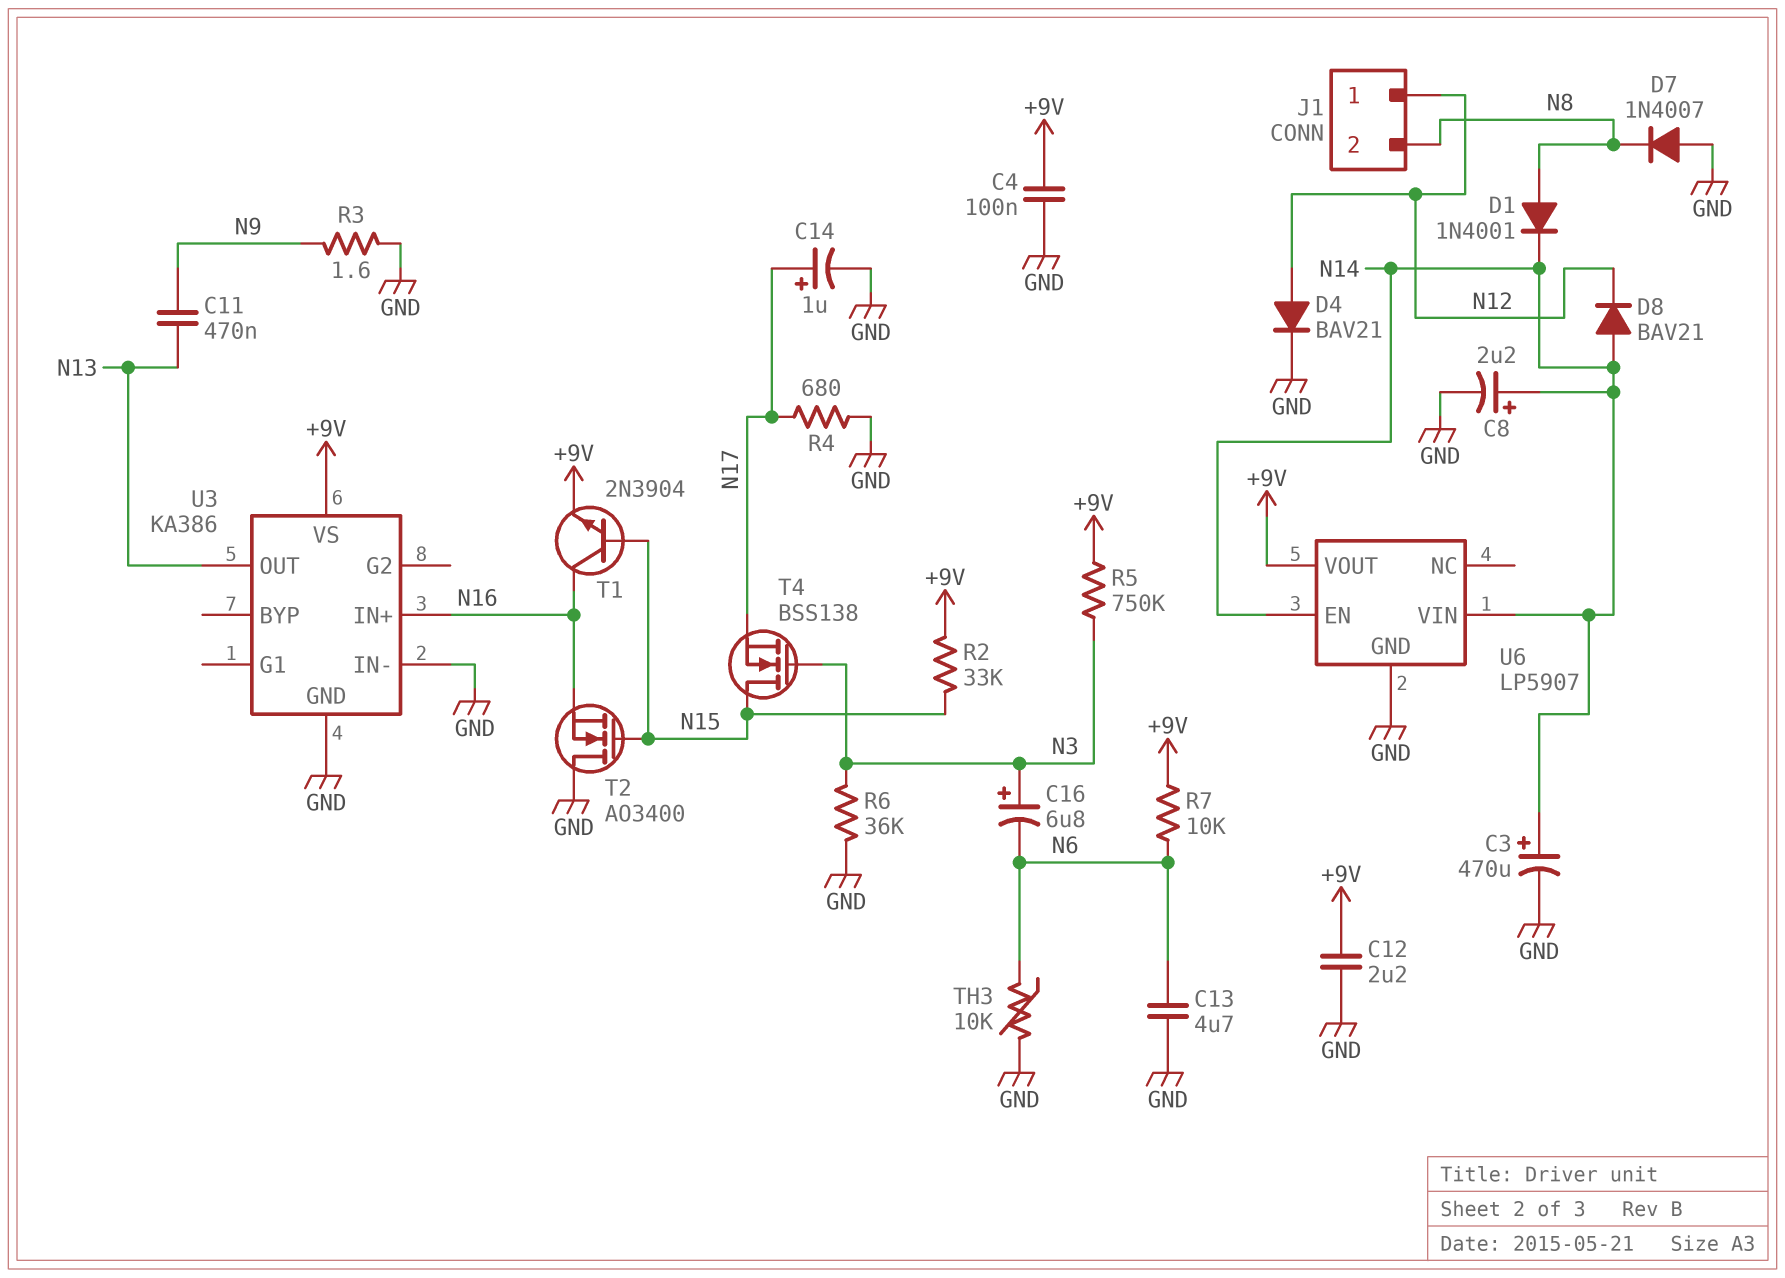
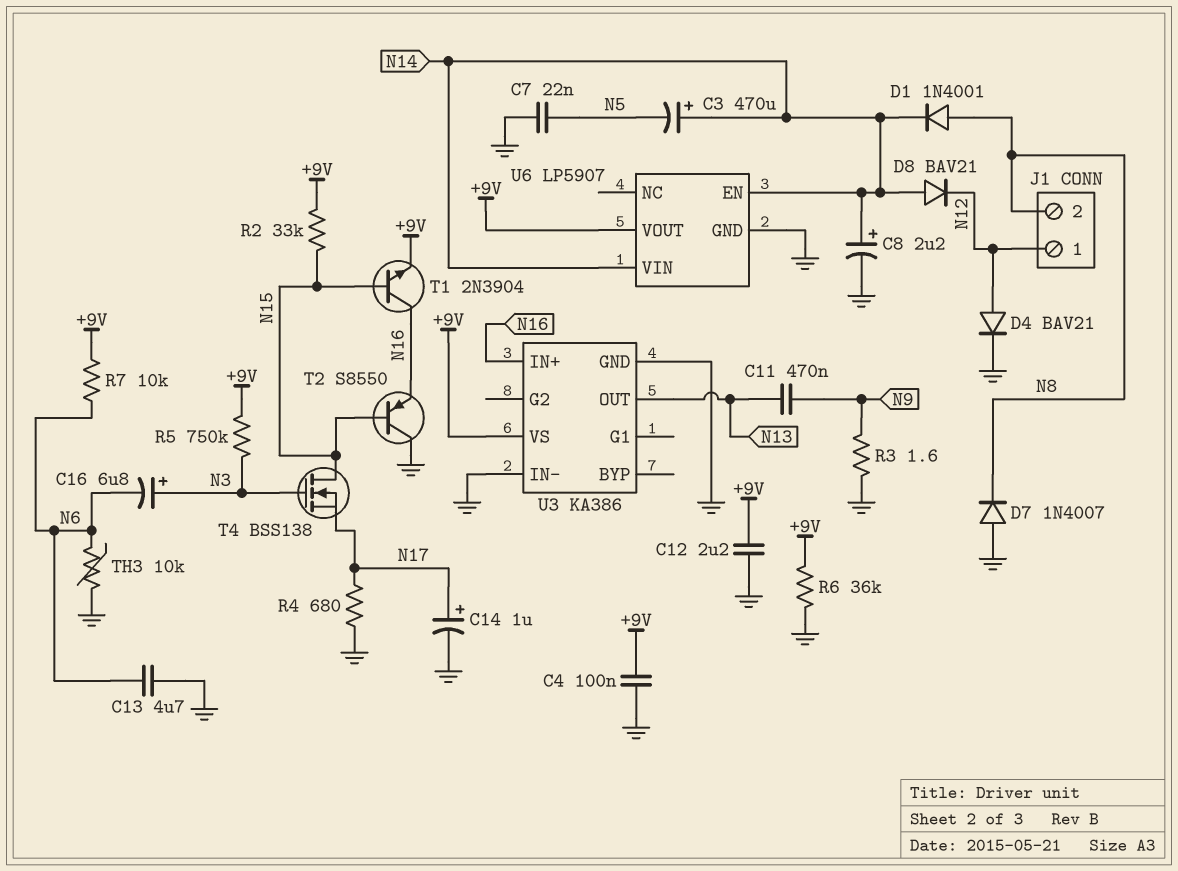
C3: 470uF (plus N14, minus GND) -> 470uF (plus N14, minus N5)
C7: none -> 22nF (GND, N5)
R6: 36k (GND, N3) -> 36k (+9V, GND)
T2: NMOS AO3400 (G N15, D GND, S N16) -> PNP S8550 (B N15, C GND, E N16)

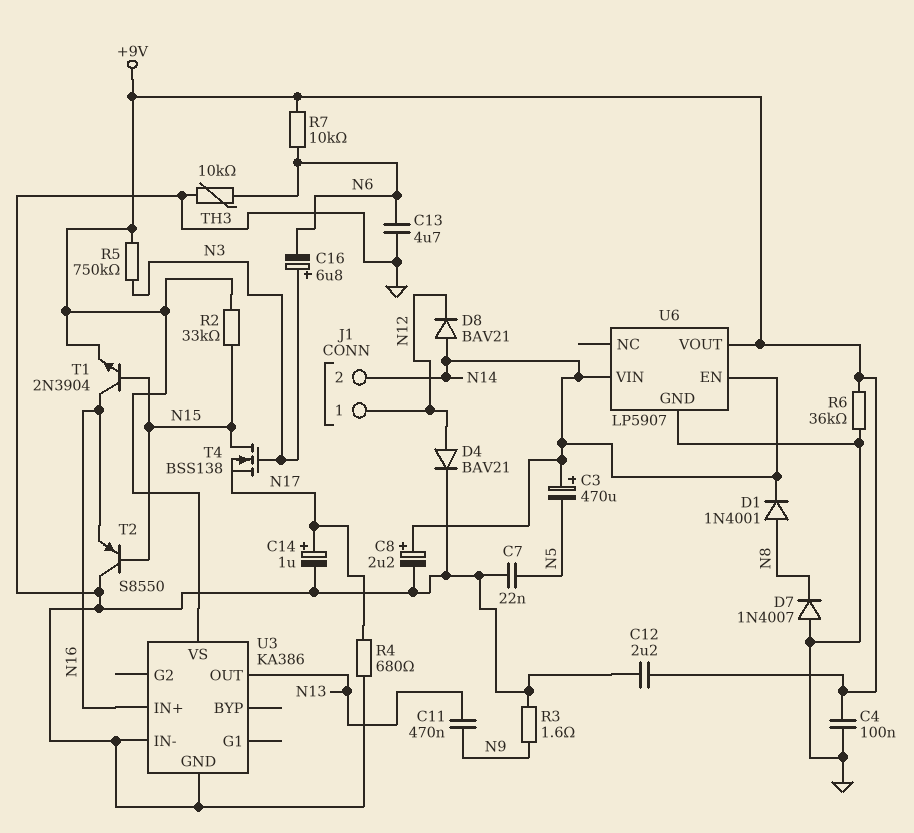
J1 pin 2: N8 -> N14

